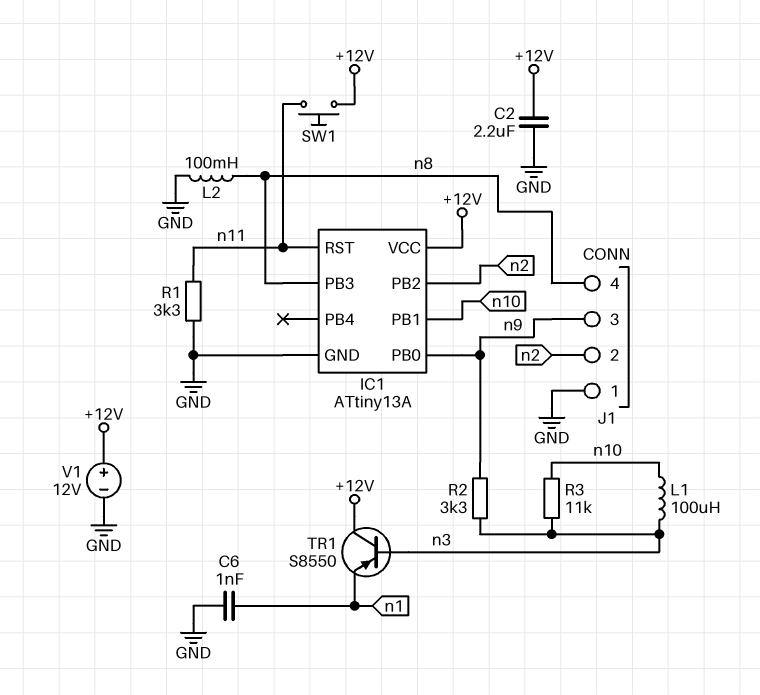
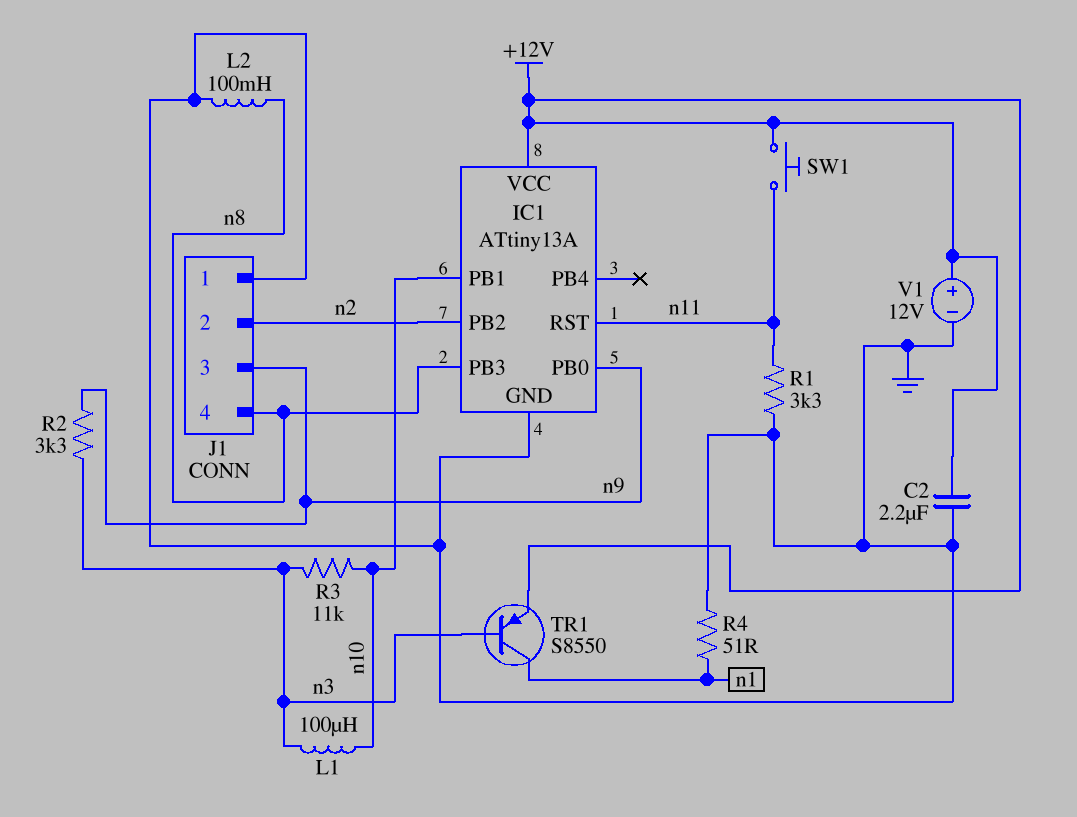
C6: 1nF (GND, n1) -> none
R4: none -> 51 (GND, n1)
TR1: PNP S8550 (B n3, C +12V, E n1) -> PNP S8550 (B n3, C n1, E +12V)

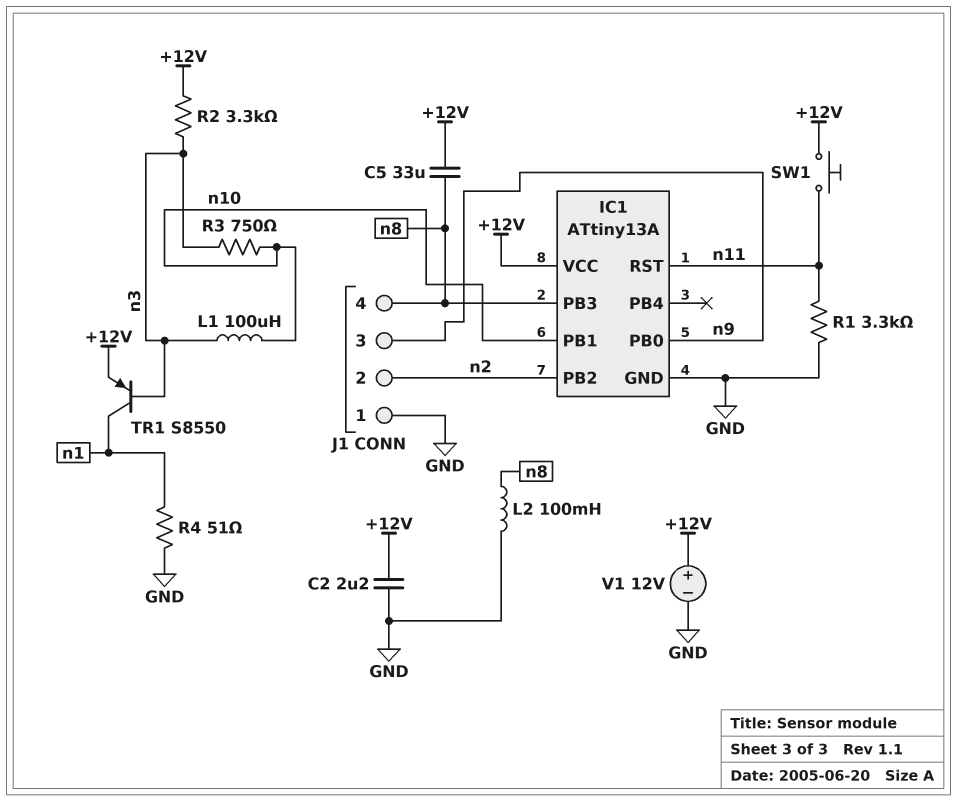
C5: none -> 33uF (+12V, n8)
R2: 3.3k (n3, n9) -> 3.3k (+12V, n3)
R3: 11k (n3, n10) -> 750 (n3, n10)

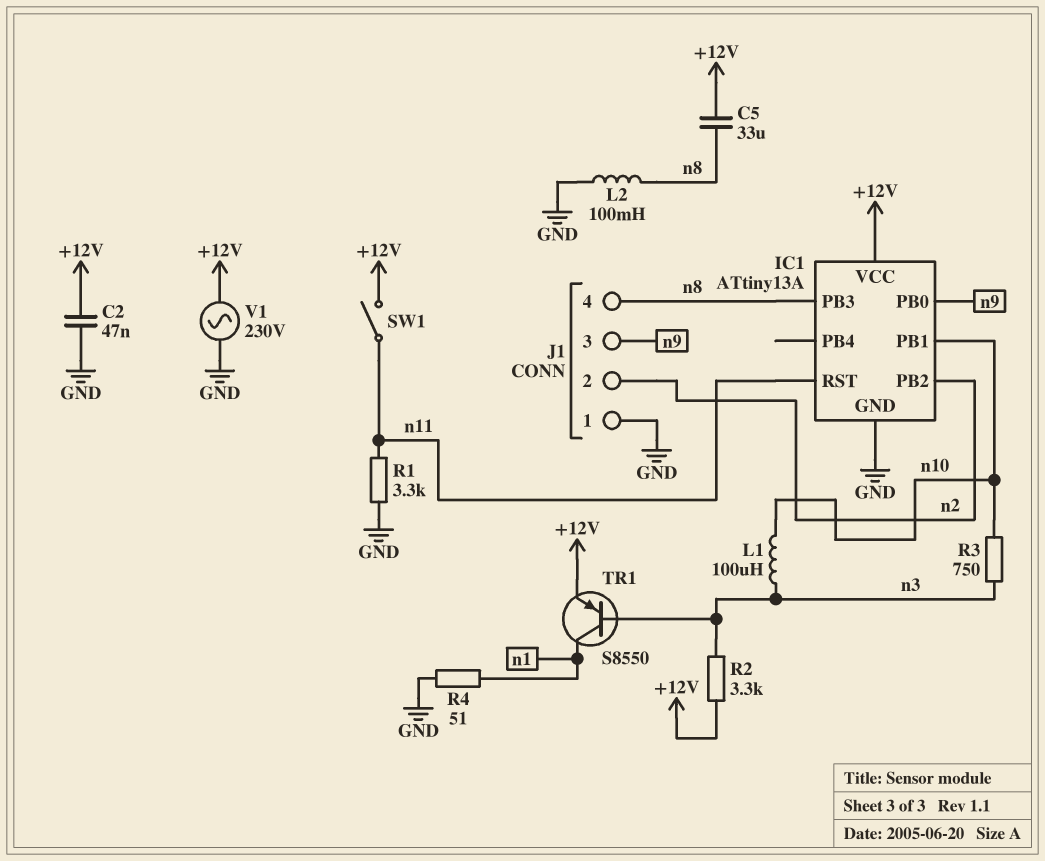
C2: 2.2uF (+12V, GND) -> 47nF (+12V, GND)
SW1: button (+12V, n11) -> switch (+12V, n11)
V1: 12V (plus +12V, minus GND) -> AC 230V (+12V, GND)

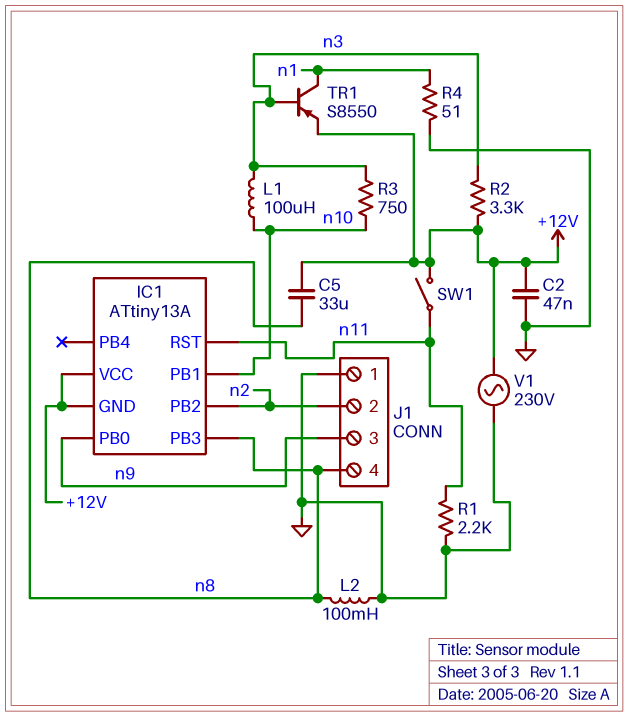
IC1 pin GND: GND -> +12V
R1: 3.3k (GND, n11) -> 2.2k (GND, n11)

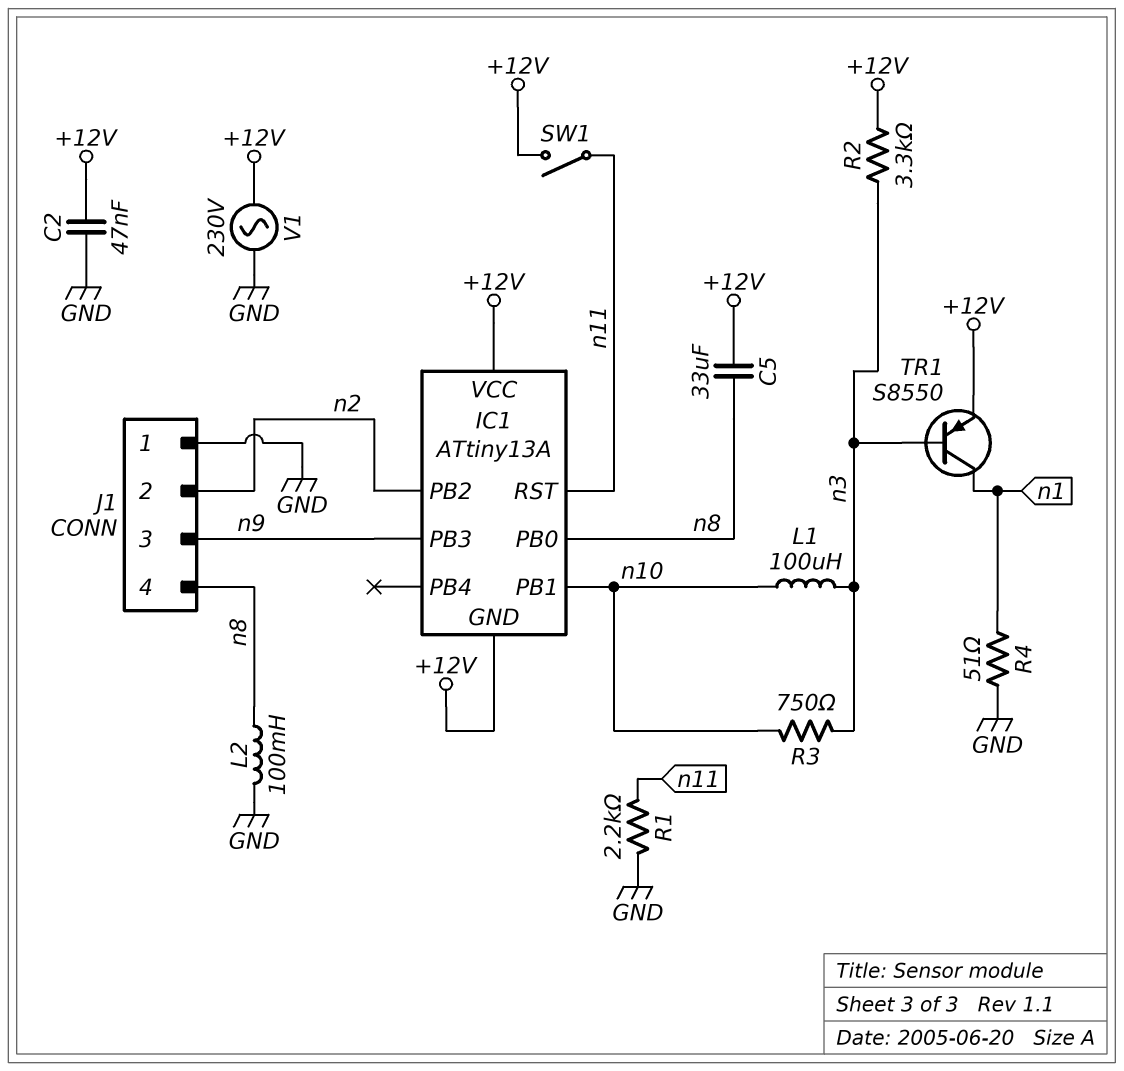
IC1 pin PB0: n9 -> n8
IC1 pin PB3: n8 -> n9

